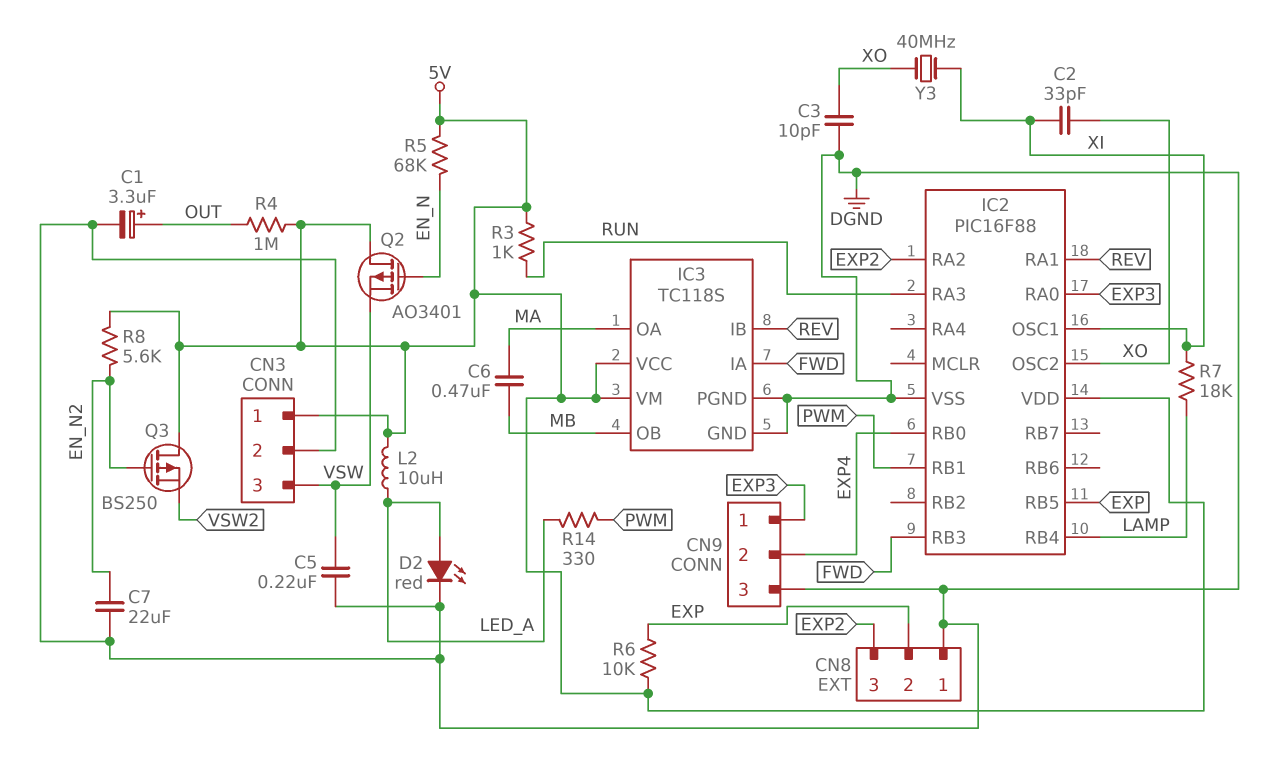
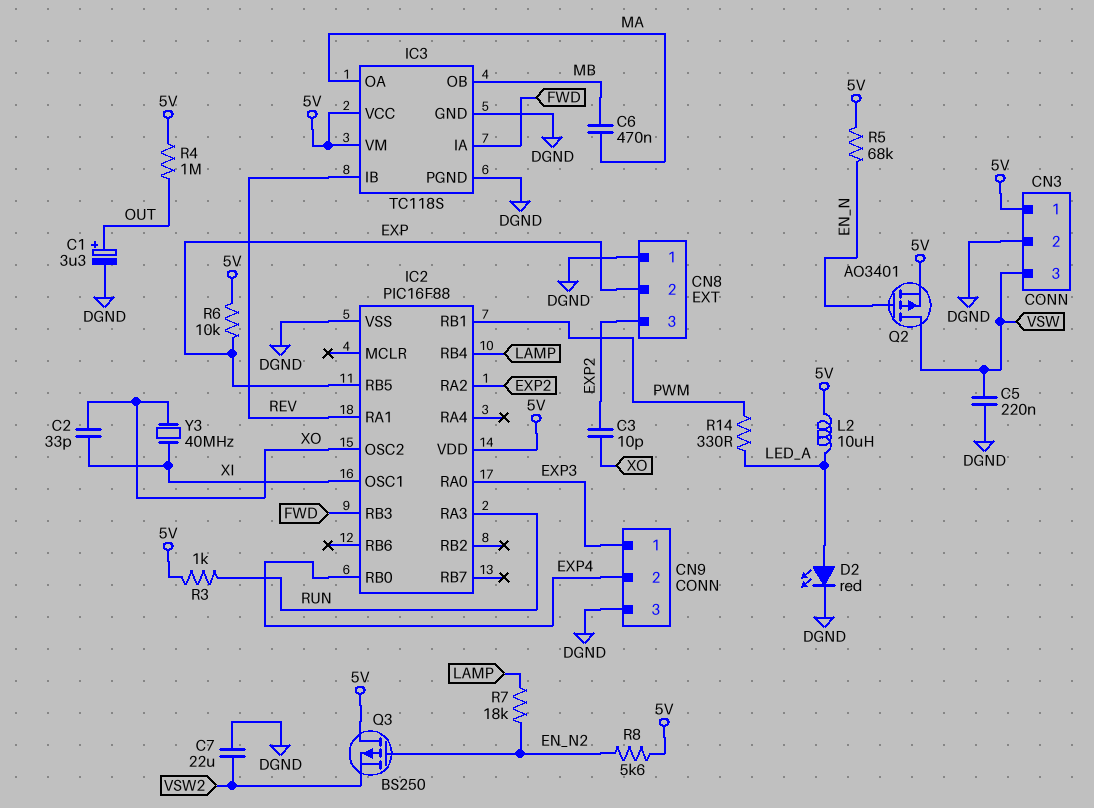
C3: 10pF (DGND, XO) -> 10pF (EXP2, XO)
C7: 22uF (DGND, EN_N2) -> 22uF (DGND, VSW2)
Q2: PMOS AO3401 (G EN_N, D 5V, S VSW) -> PMOS AO3401 (G EN_N, D VSW, S 5V)
R7: 18k (LAMP, XI) -> 18k (EN_N2, LAMP)

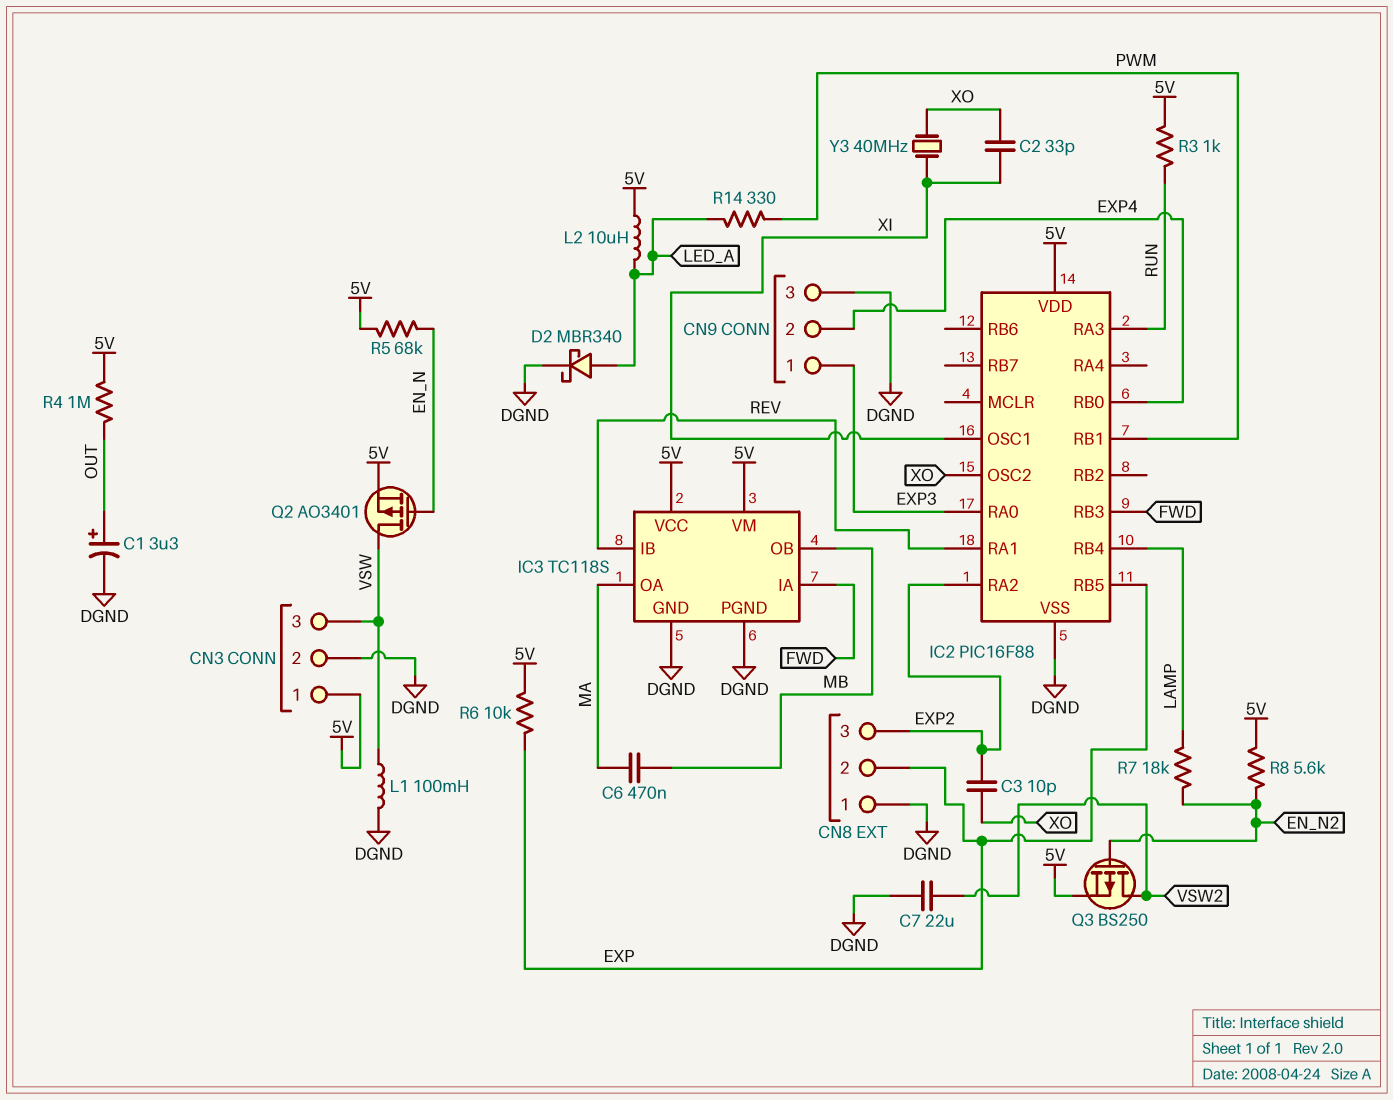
C5: 220nF (DGND, VSW) -> none
D2: LED red (A LED_A, K DGND) -> schottky MBR340 (A LED_A, K DGND)
L1: none -> 100mH (DGND, VSW)
Q3: PMOS BS250 (G EN_N2, D 5V, S VSW2) -> PMOS BS250 (G EN_N2, D VSW2, S 5V)

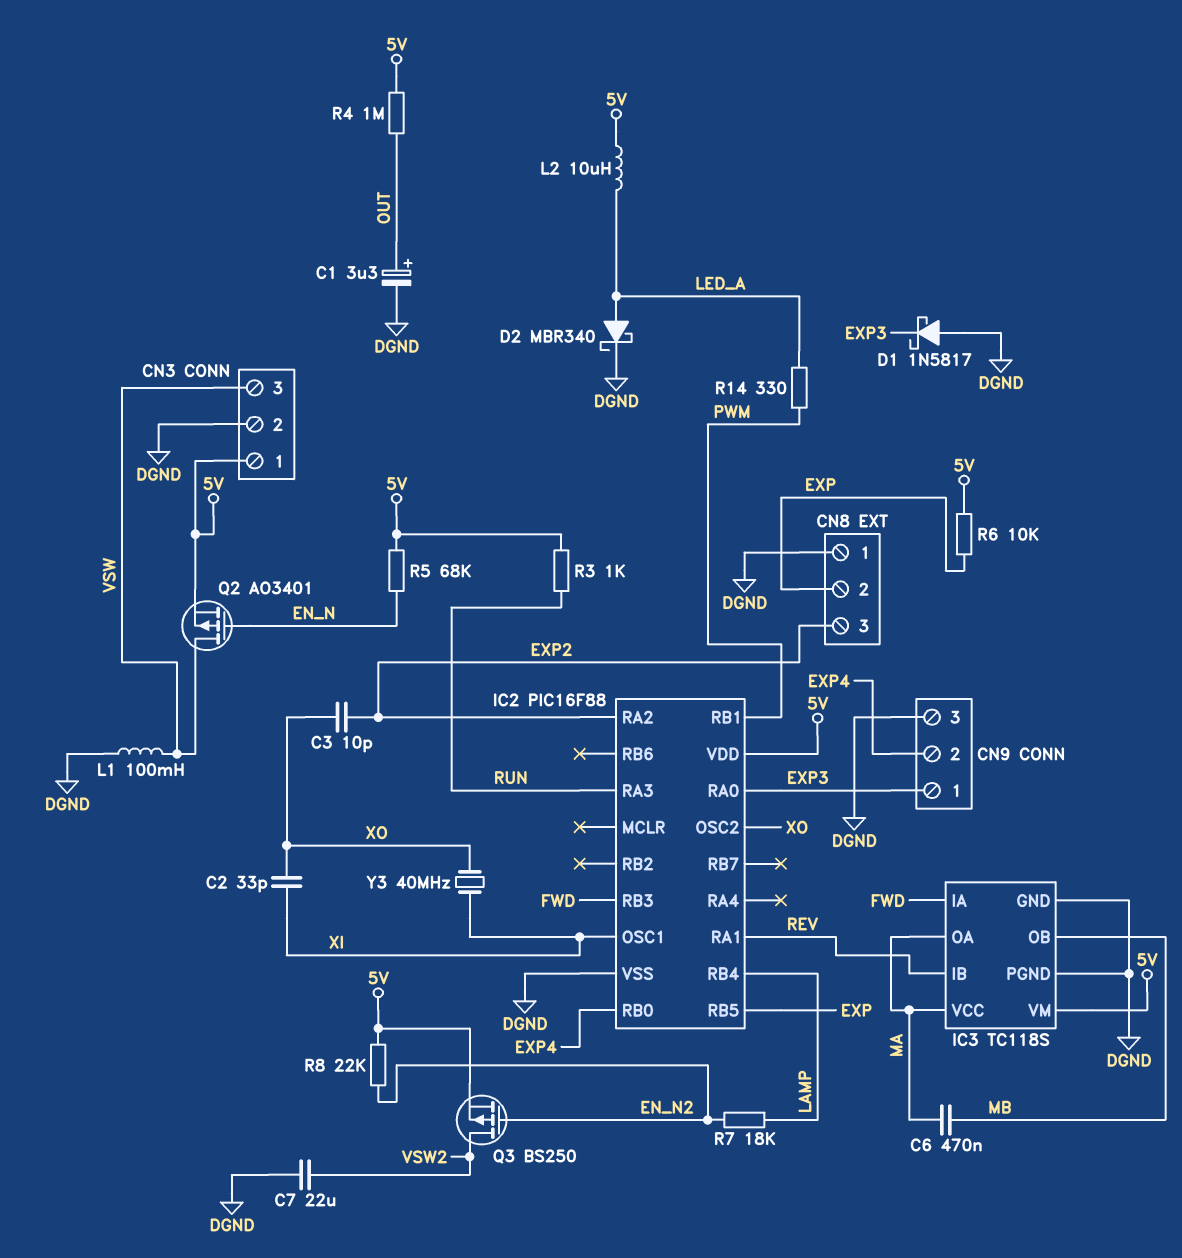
D1: none -> schottky 1N5817 (A DGND, K EXP3)
IC3 pin VCC: 5V -> MA
R8: 5.6k (5V, EN_N2) -> 22k (5V, EN_N2)

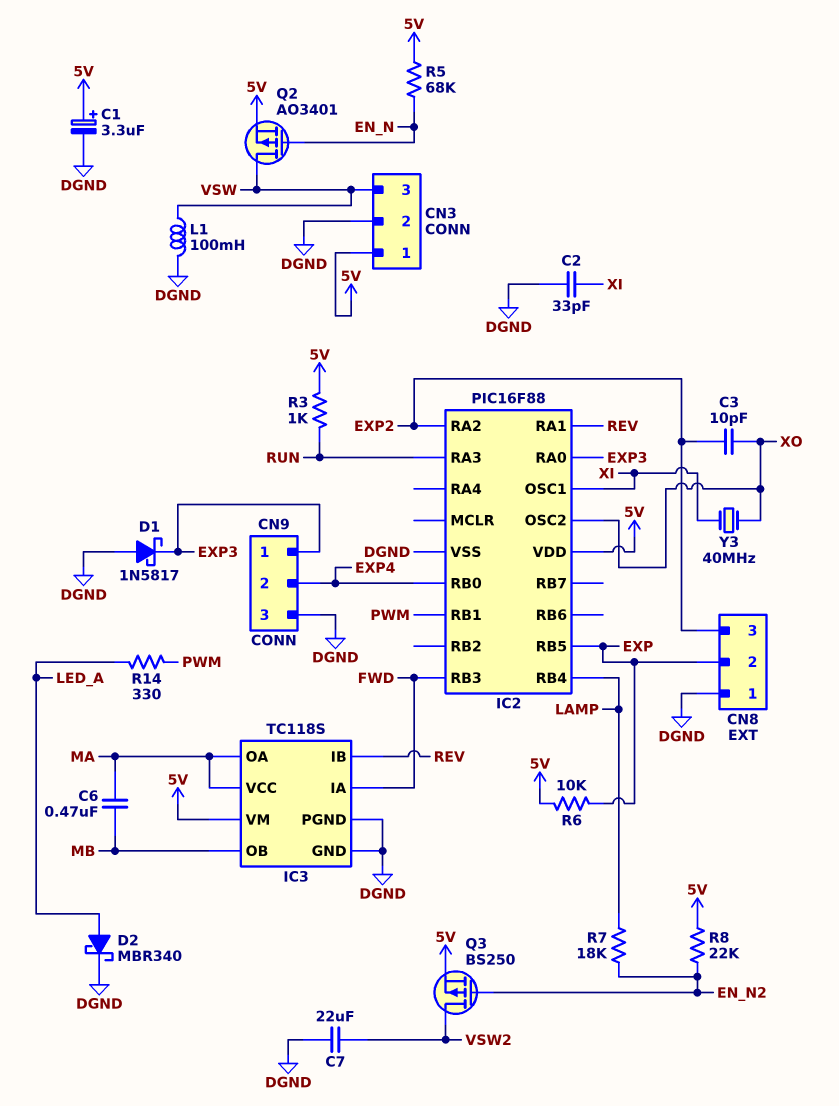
C1: 3.3uF (plus OUT, minus DGND) -> 3.3uF (plus 5V, minus DGND)
C2: 33pF (XI, XO) -> 33pF (DGND, XI)
L2: 10uH (5V, LED_A) -> none
R4: 1M (5V, OUT) -> none

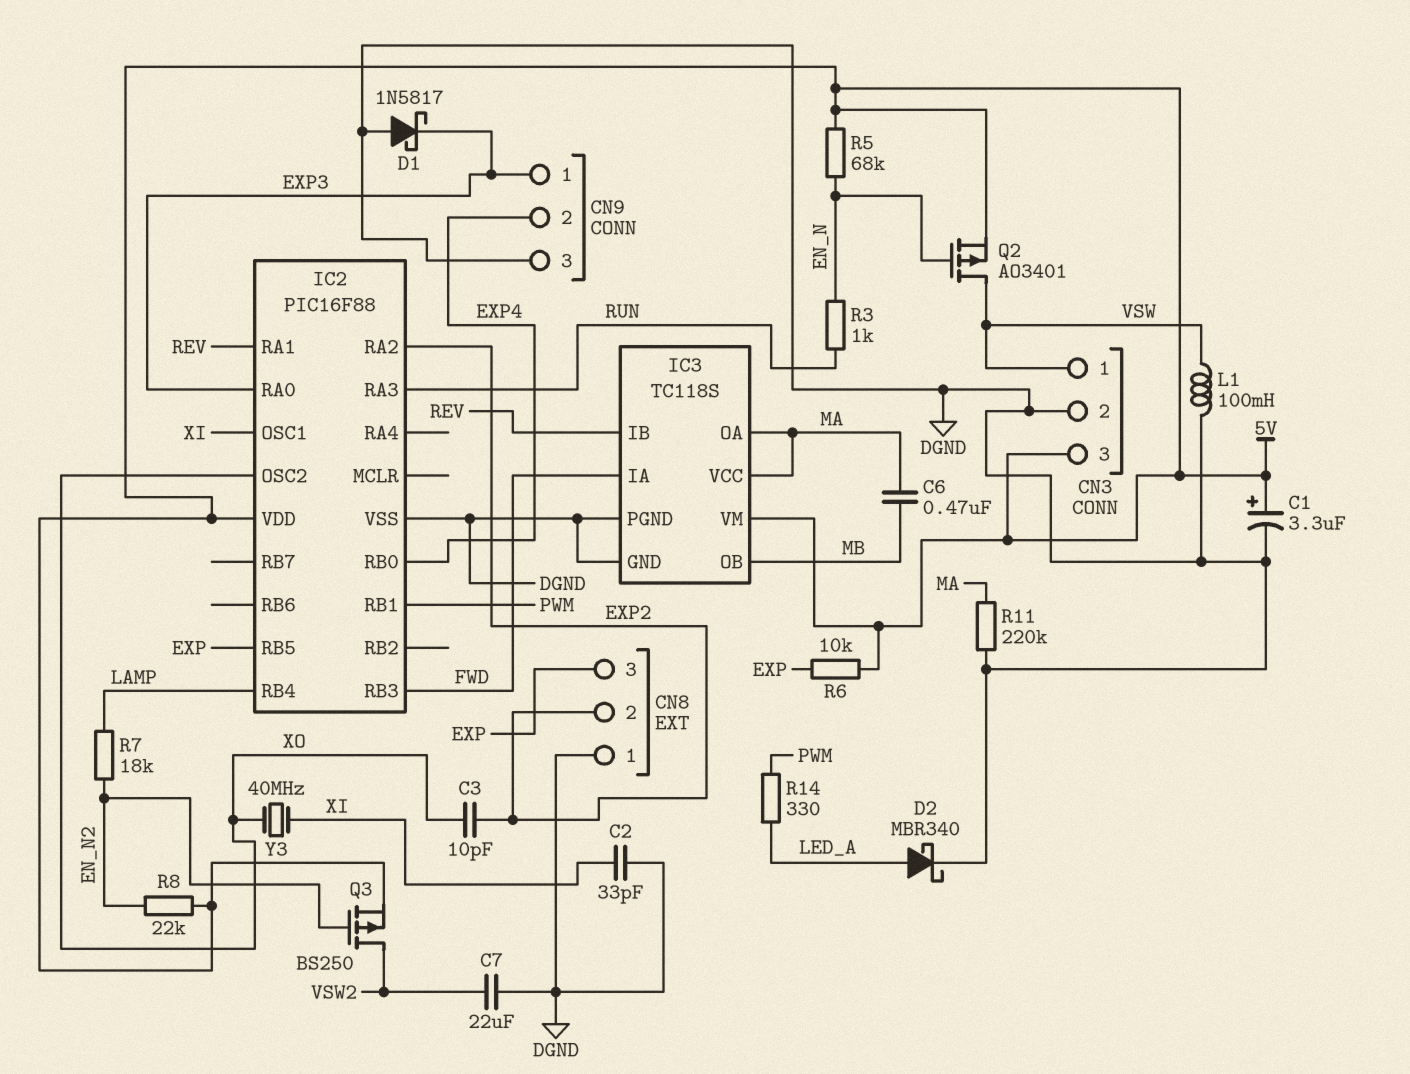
CN3 pin 1: 5V -> VSW
CN3 pin 3: VSW -> 5V
CN8 pin 2: EXP -> EXP2
CN8 pin 3: EXP2 -> EXP
R3: 1k (5V, RUN) -> 1k (EN_N, RUN)
R11: none -> 220k (DGND, MA)

